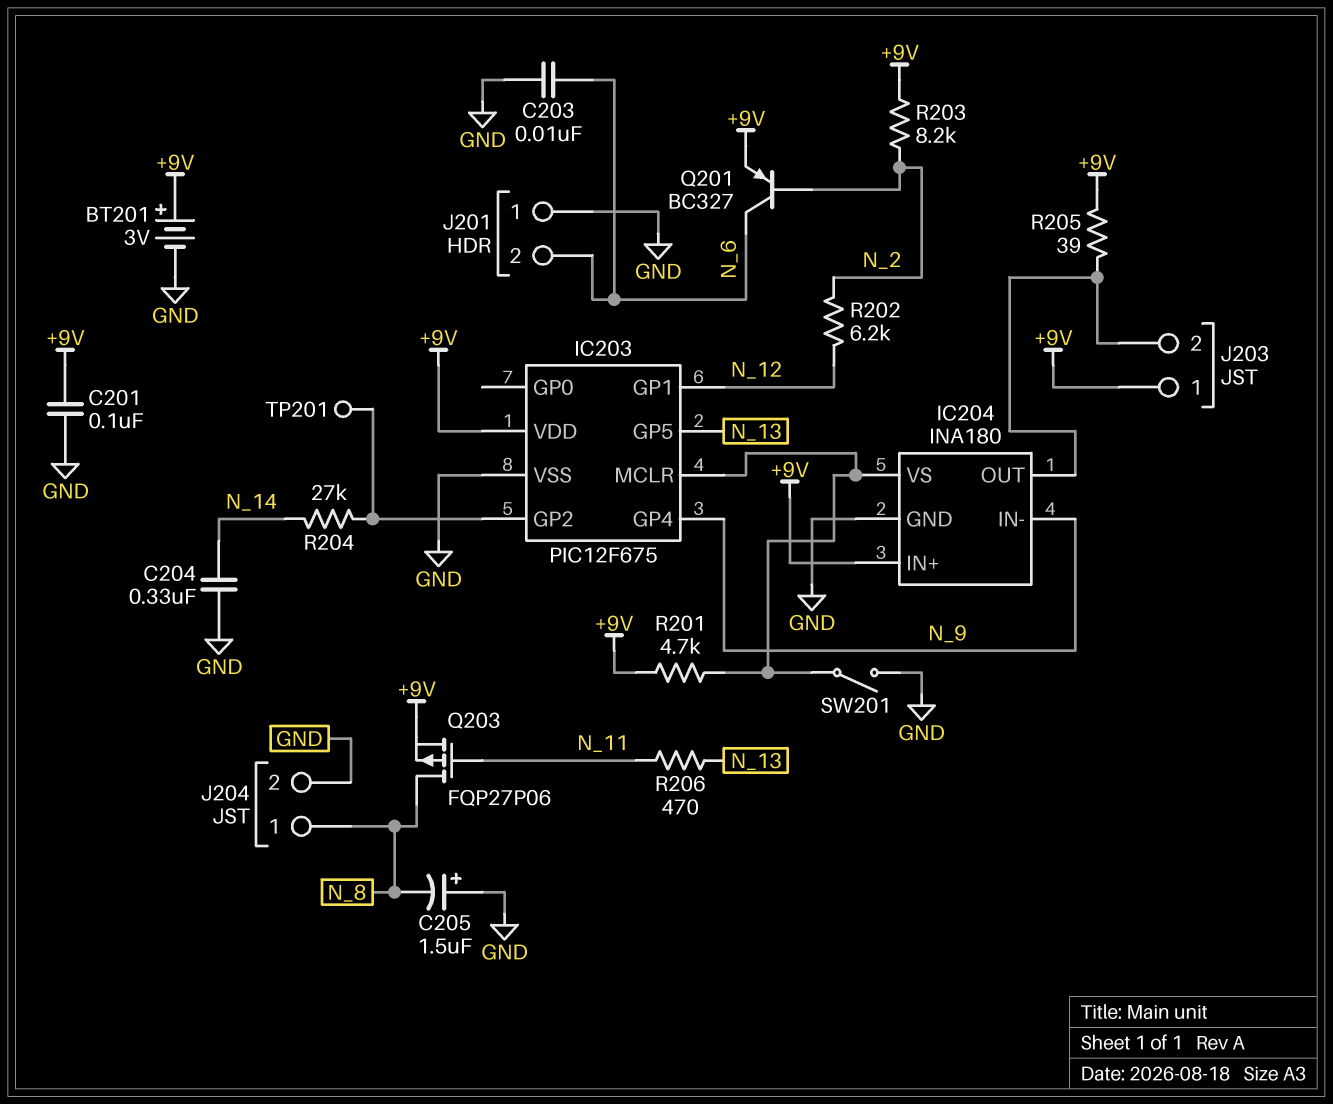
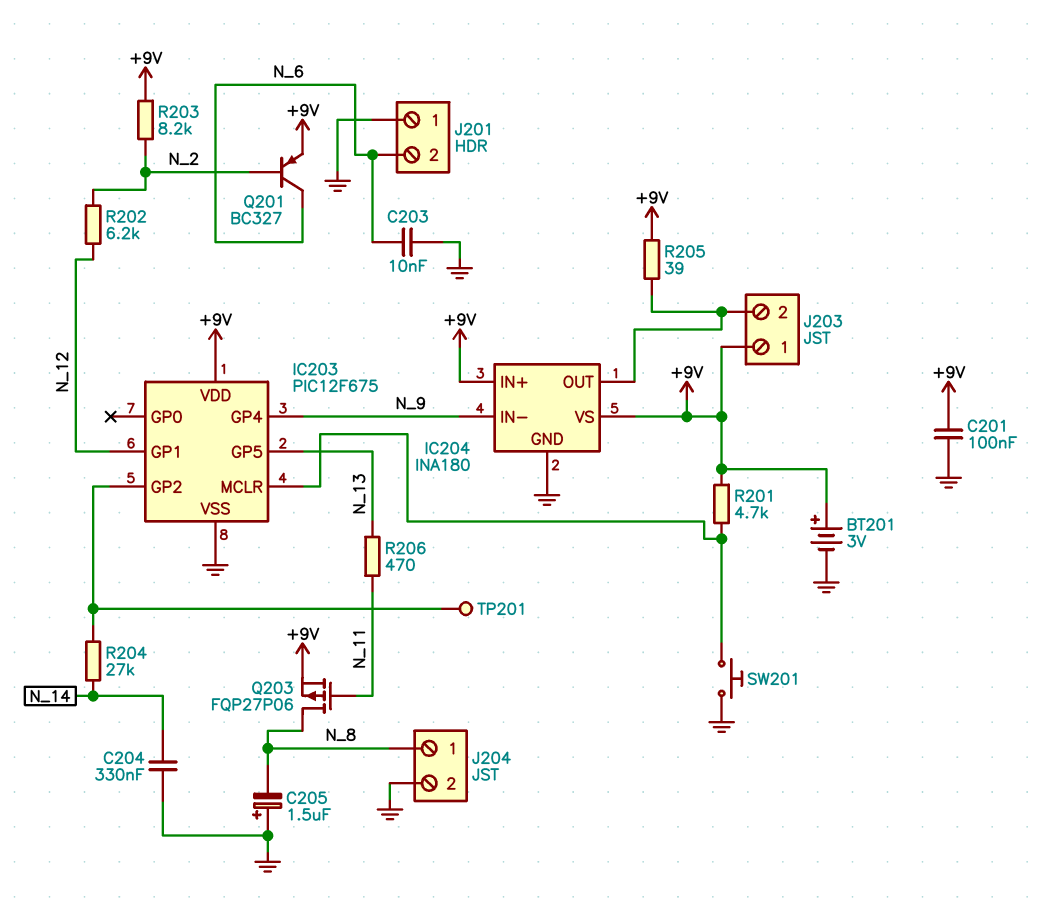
IC204 pin VS: IC203/MCLR -> +9V
SW201: switch (GND, IC203/MCLR) -> button (GND, IC203/MCLR)

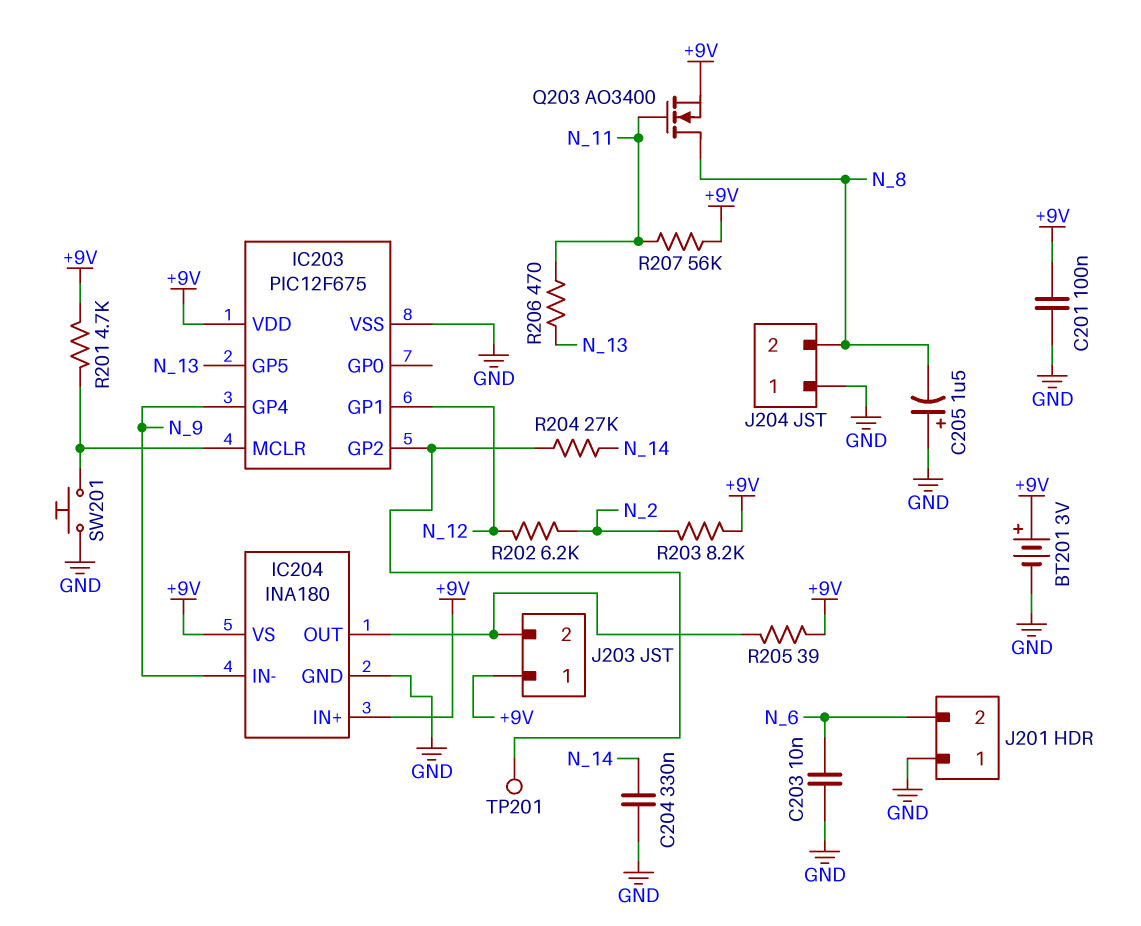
J204 pin 1: N_8 -> GND
J204 pin 2: GND -> N_8
Q201: PNP BC327 (B N_2, C N_6, E +9V) -> none
Q203: PMOS FQP27P06 (G N_11, D N_8, S +9V) -> NMOS AO3400 (G N_11, D N_8, S +9V)
R207: none -> 56k (+9V, N_11)

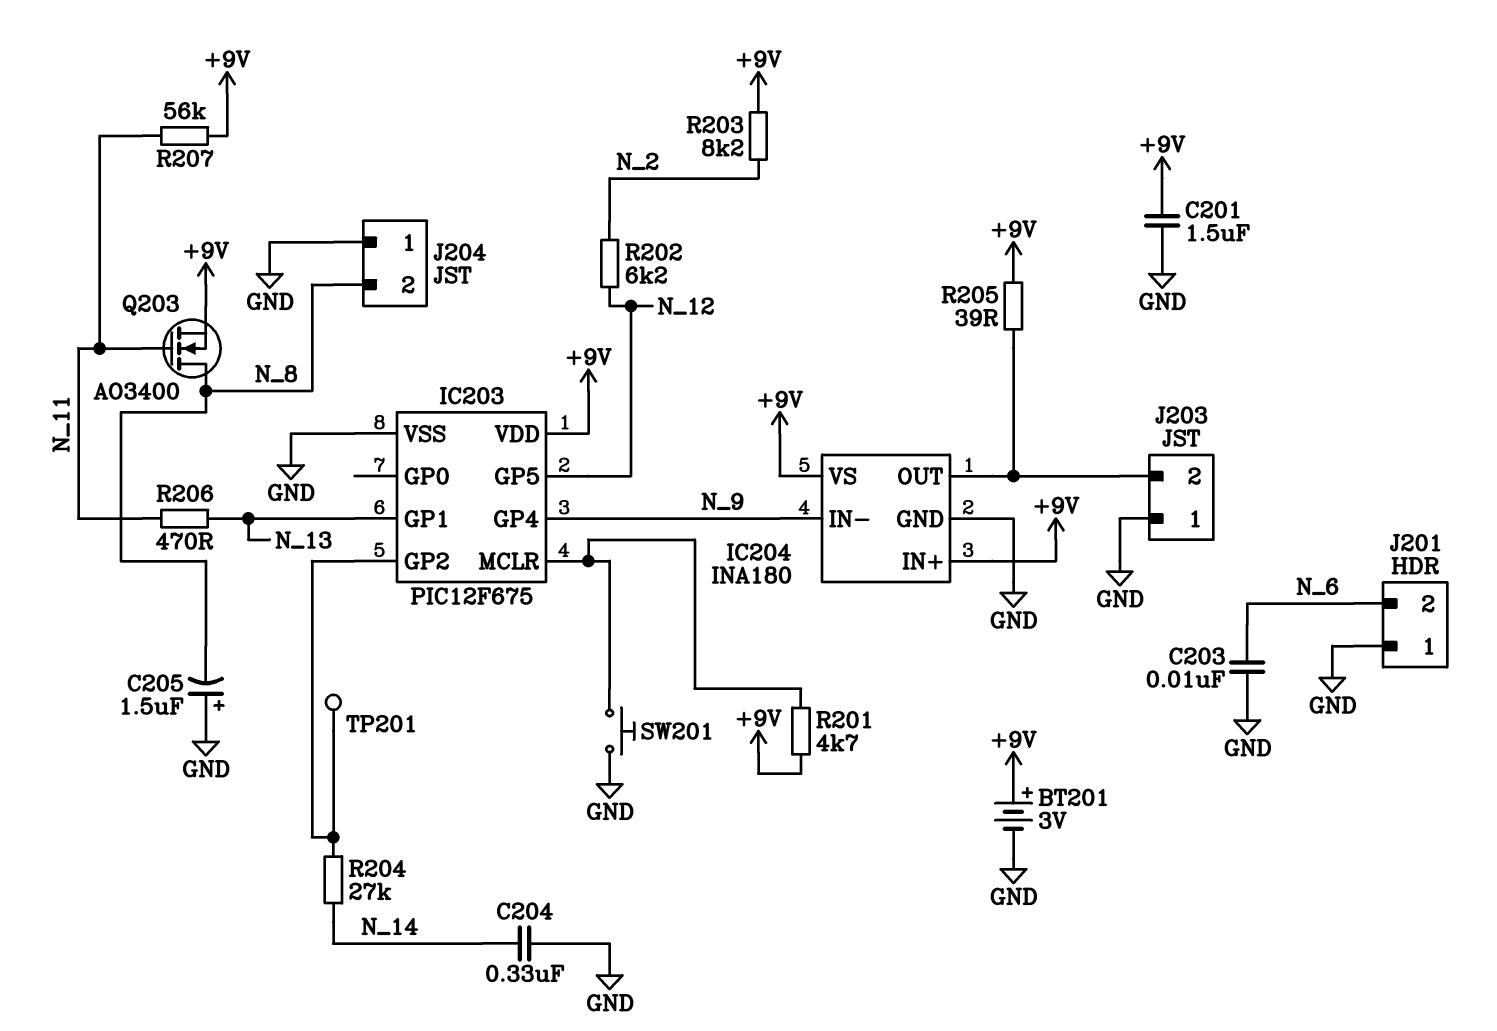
C201: 100nF (+9V, GND) -> 1.5uF (+9V, GND)
IC203 pin GP1: N_12 -> N_13
IC203 pin GP5: N_13 -> N_12
J203 pin 1: +9V -> GND

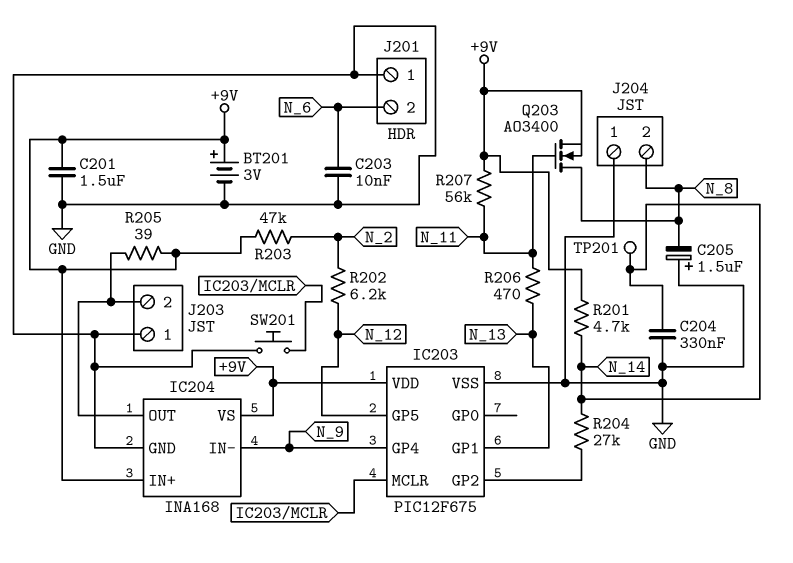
IC204: INA180 -> INA168
R201: 4.7k (+9V, IC203/MCLR) -> 4.7k (+9V, N_14)
R203: 8.2k (+9V, N_2) -> 47k (+9V, N_2)
TP201: test point (IC203/GP2) -> test point (N_14)

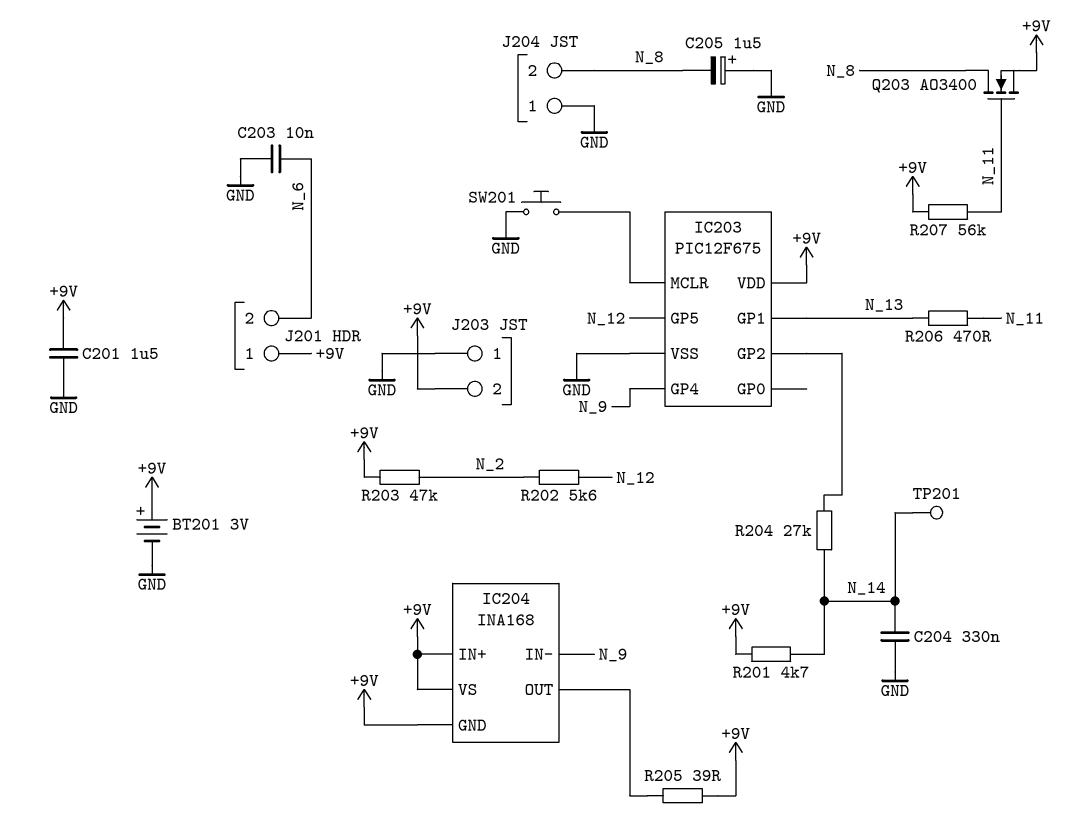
IC204 pin GND: GND -> +9V
J201 pin 1: GND -> +9V
J203 pin 2: IC204/OUT -> +9V
R202: 6.2k (N_2, N_12) -> 5.6k (N_2, N_12)

